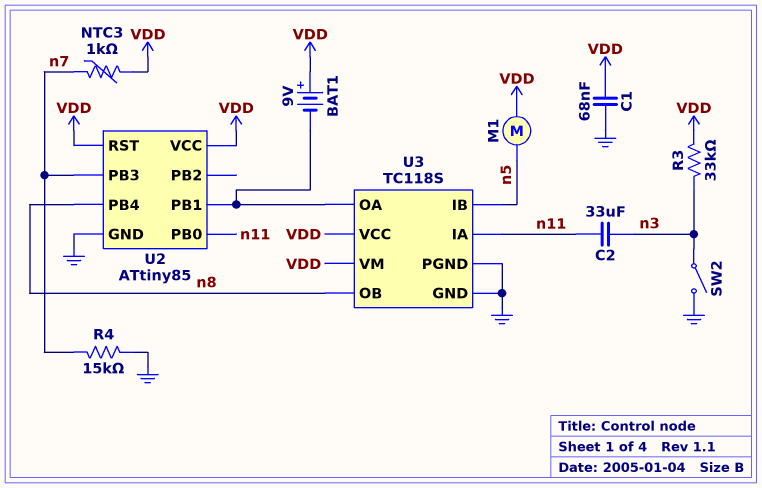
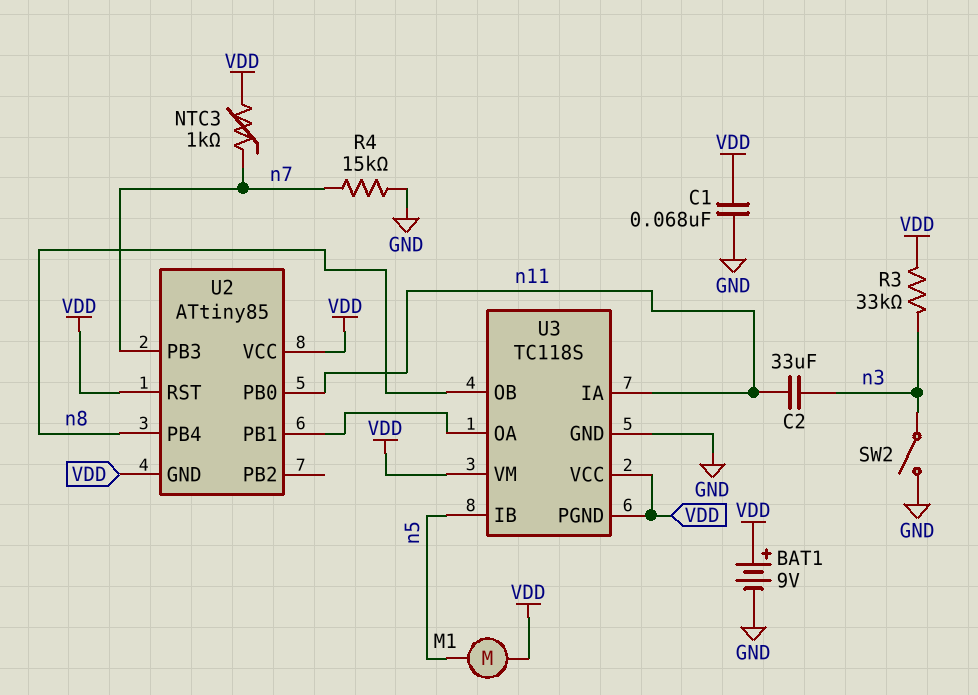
BAT1: 9V (plus VDD, minus U2/PB1) -> 9V (plus VDD, minus GND)
U2 pin GND: GND -> VDD
U3 pin PGND: GND -> VDD

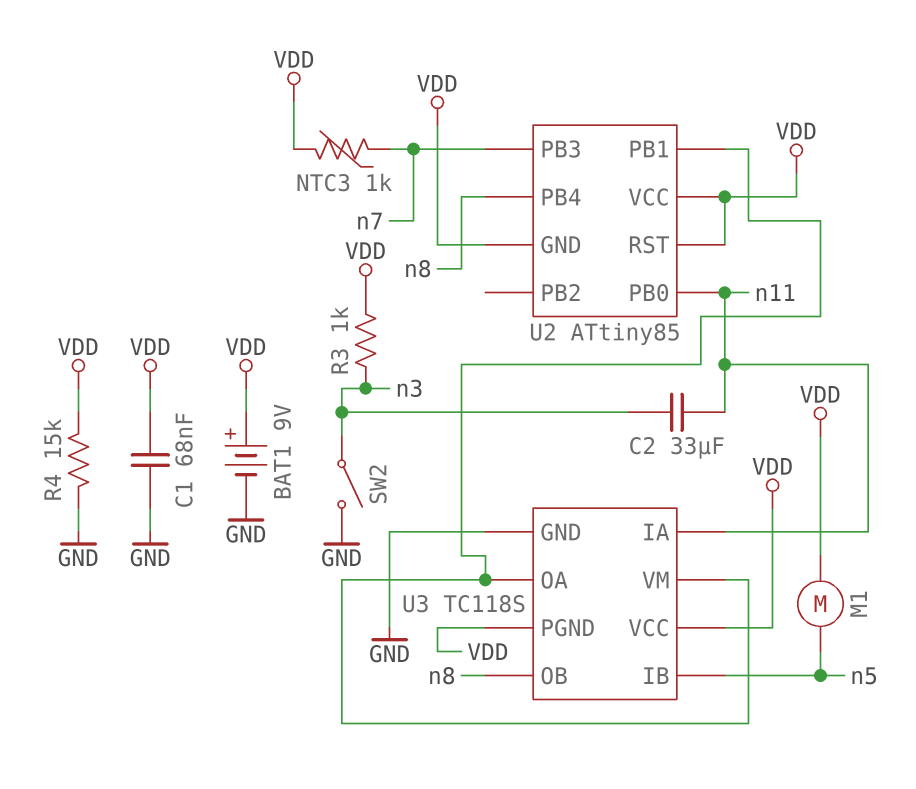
R3: 33k (VDD, n3) -> 1k (VDD, n3)
R4: 15k (GND, n7) -> 15k (GND, VDD)
U3 pin VM: VDD -> U2/PB1

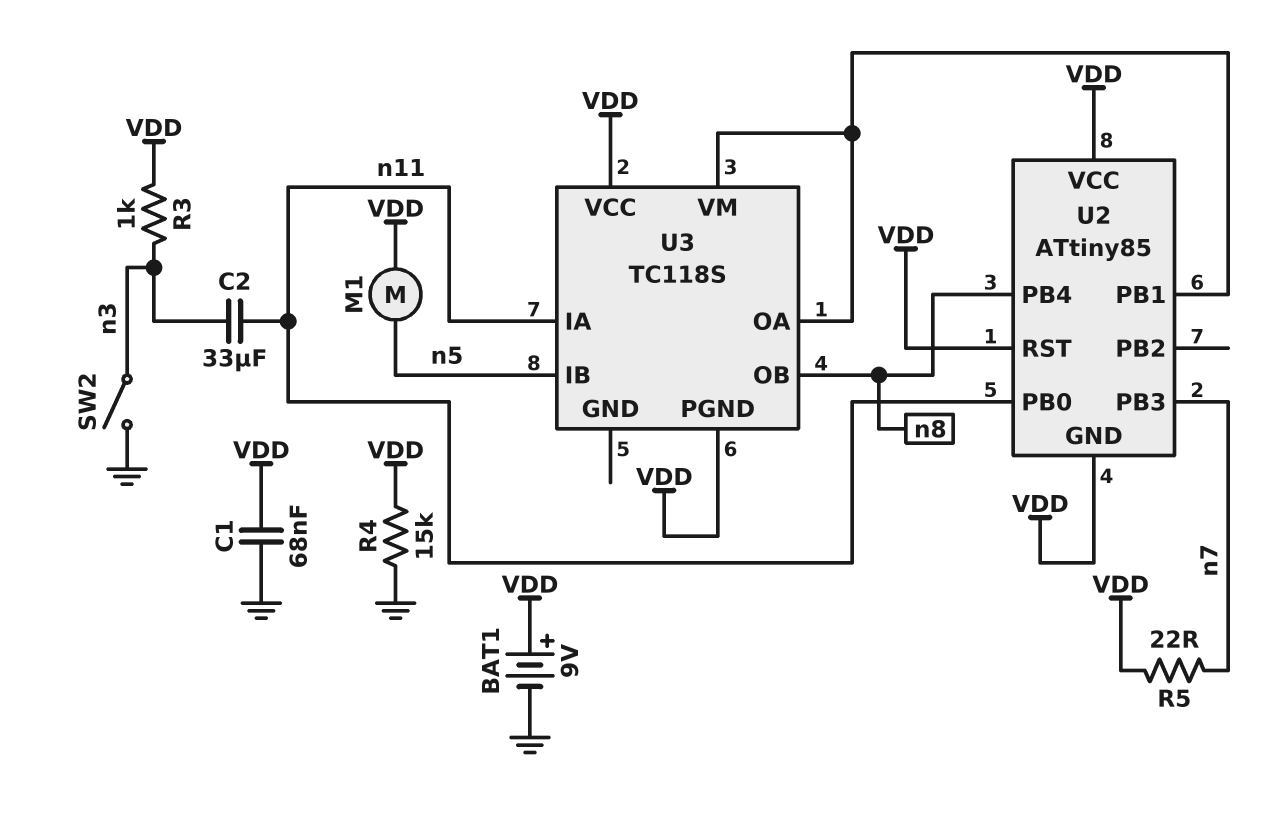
NTC3: 1k (VDD, n7) -> none
R5: none -> 22 (VDD, n7)
U3 pin GND: GND -> none

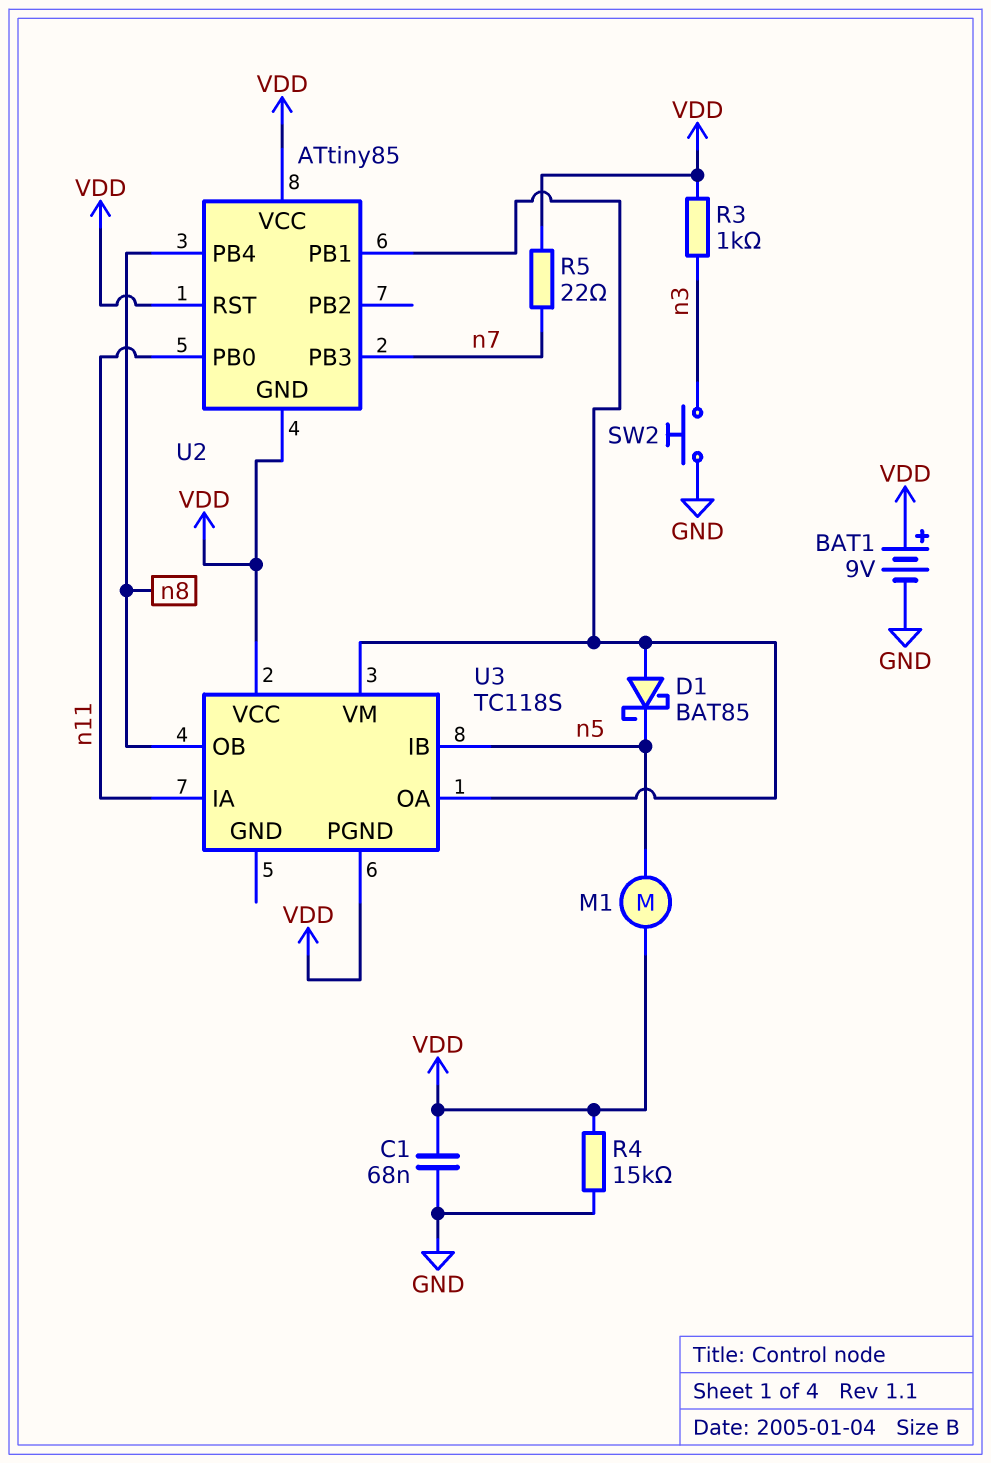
C2: 33uF (n3, n11) -> none
D1: none -> schottky BAT85 (A U2/PB1, K n5)
SW2: switch (GND, n3) -> button (GND, n3)

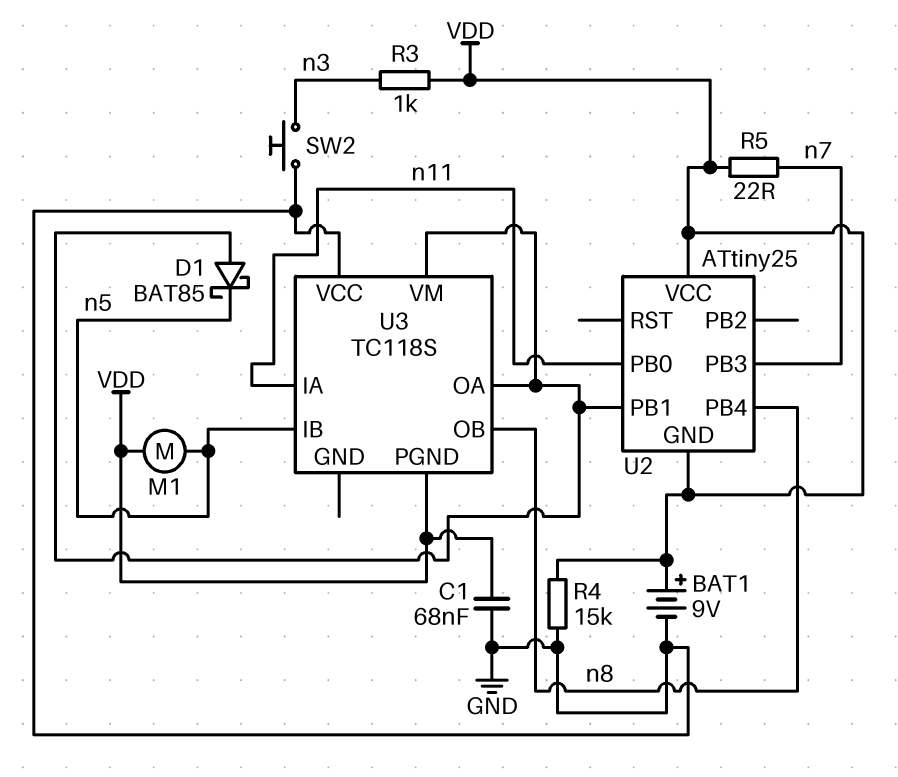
U2: ATtiny85 -> ATtiny25
U2 pin RST: VDD -> none
U3 pin VCC: VDD -> GND

